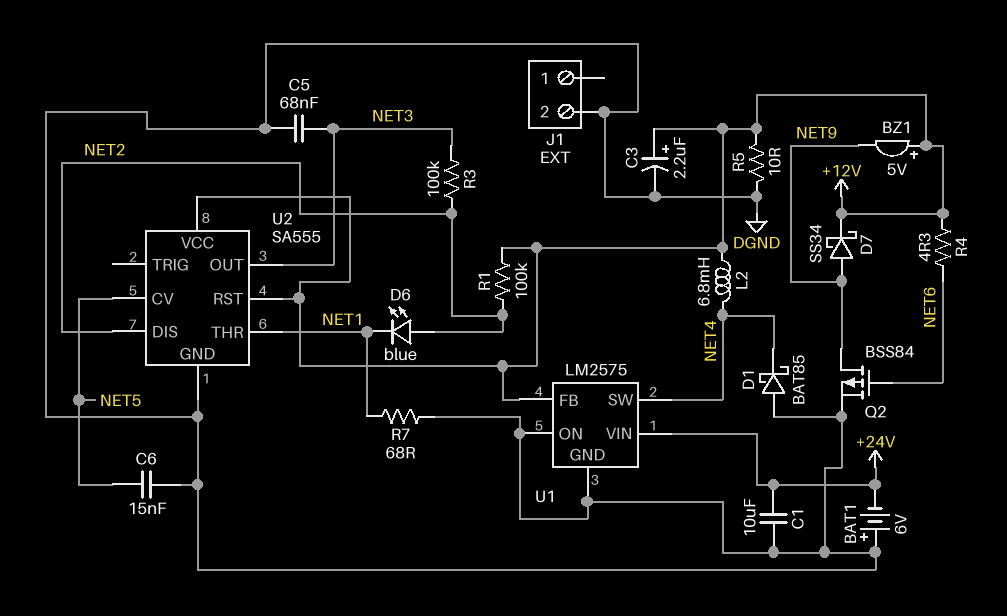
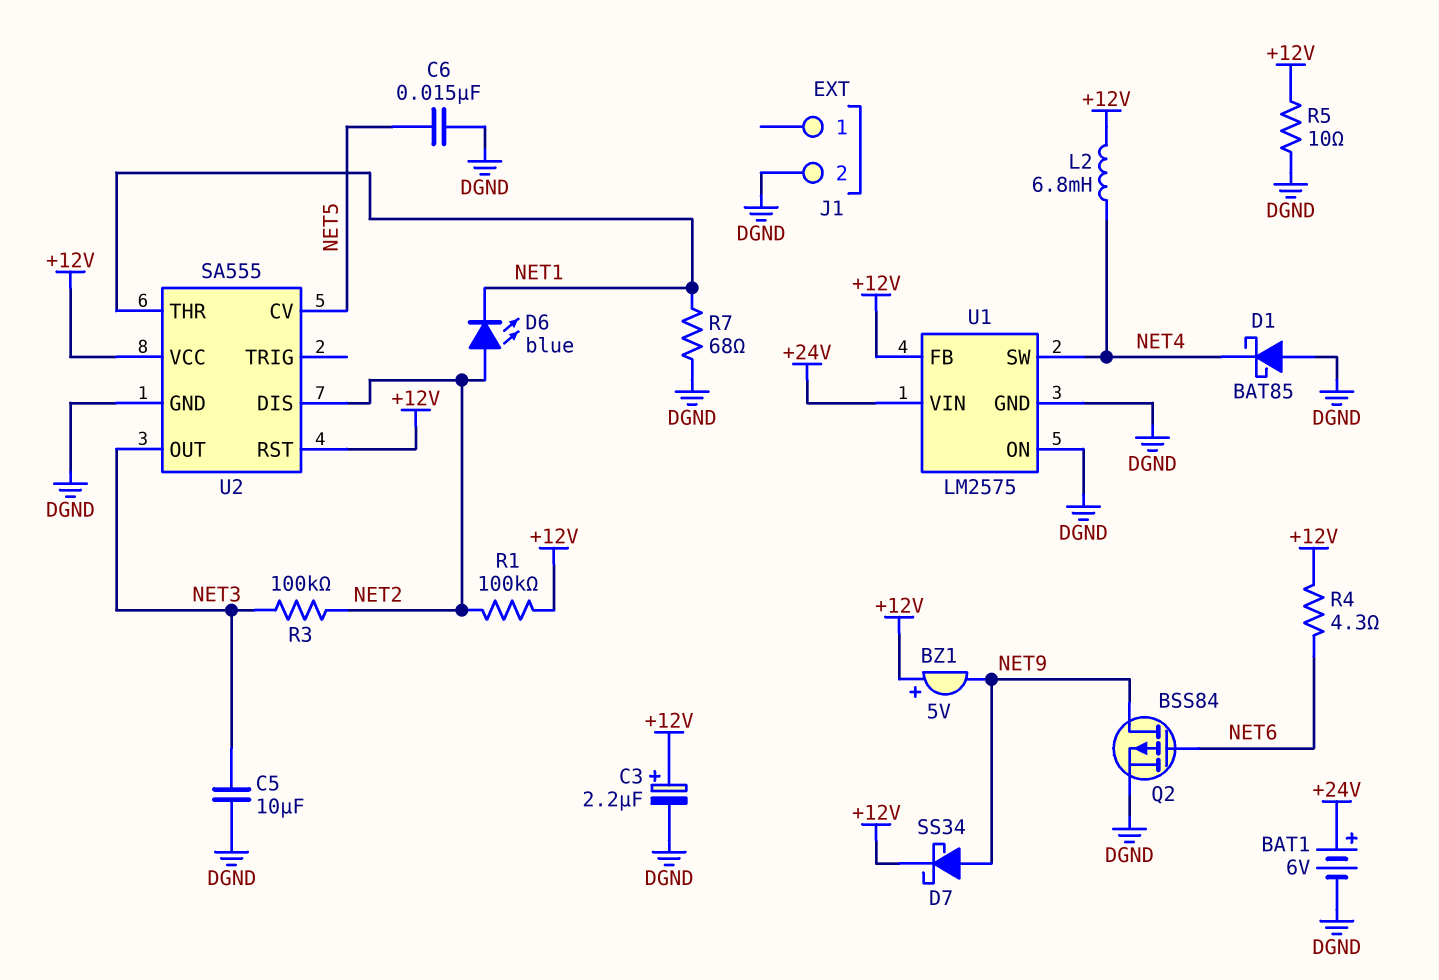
BAT1: 6V (plus DGND, minus +24V) -> 6V (plus +24V, minus DGND)
C1: 10uF (+24V, DGND) -> none
C5: 68nF (DGND, NET3) -> 10uF (DGND, NET3)

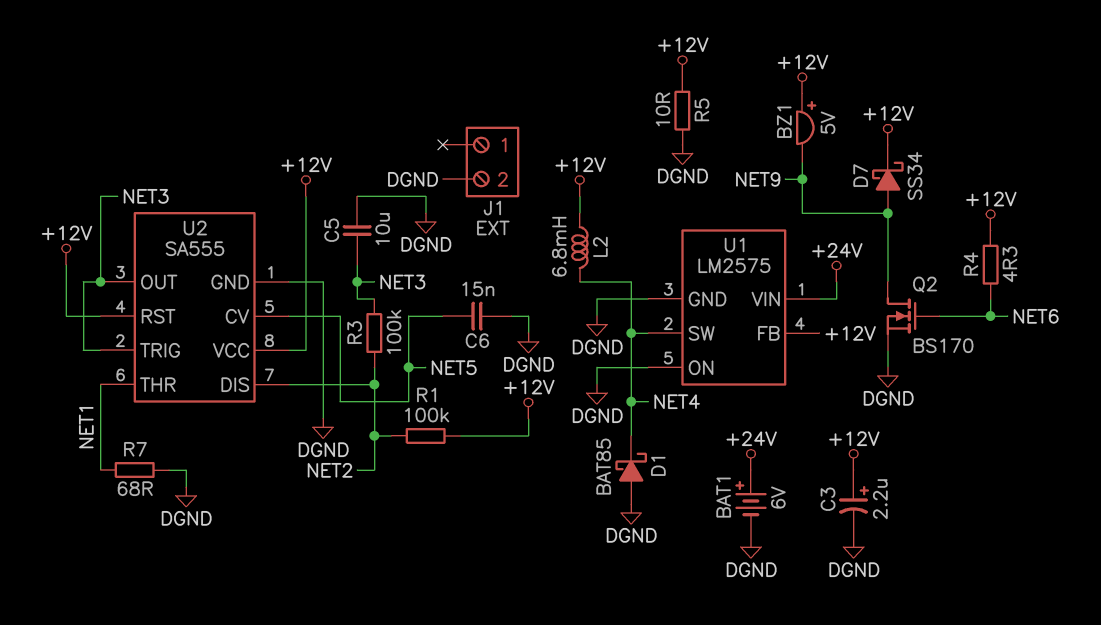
D6: LED blue (A NET2, K NET1) -> none
Q2: PMOS BSS84 (G NET6, D NET9, S DGND) -> NMOS BS170 (G NET6, D NET9, S DGND)
U2 pin TRIG: none -> NET3

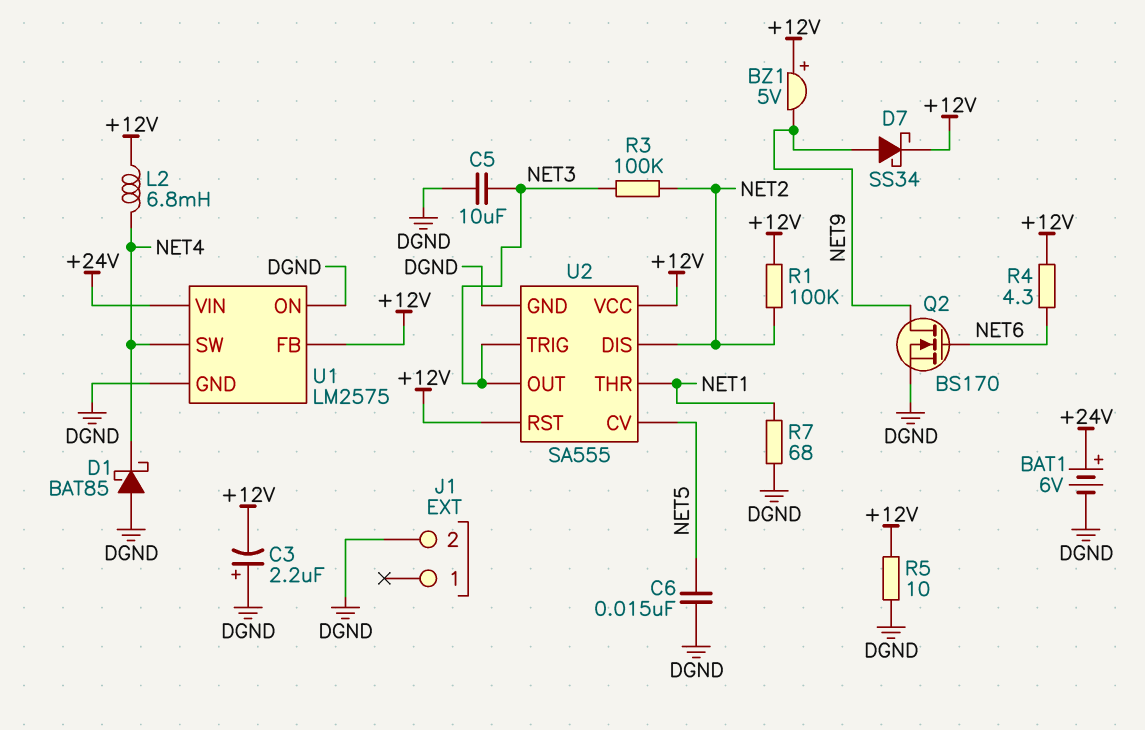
C3: 2.2uF (plus +12V, minus DGND) -> 2.2uF (plus DGND, minus +12V)

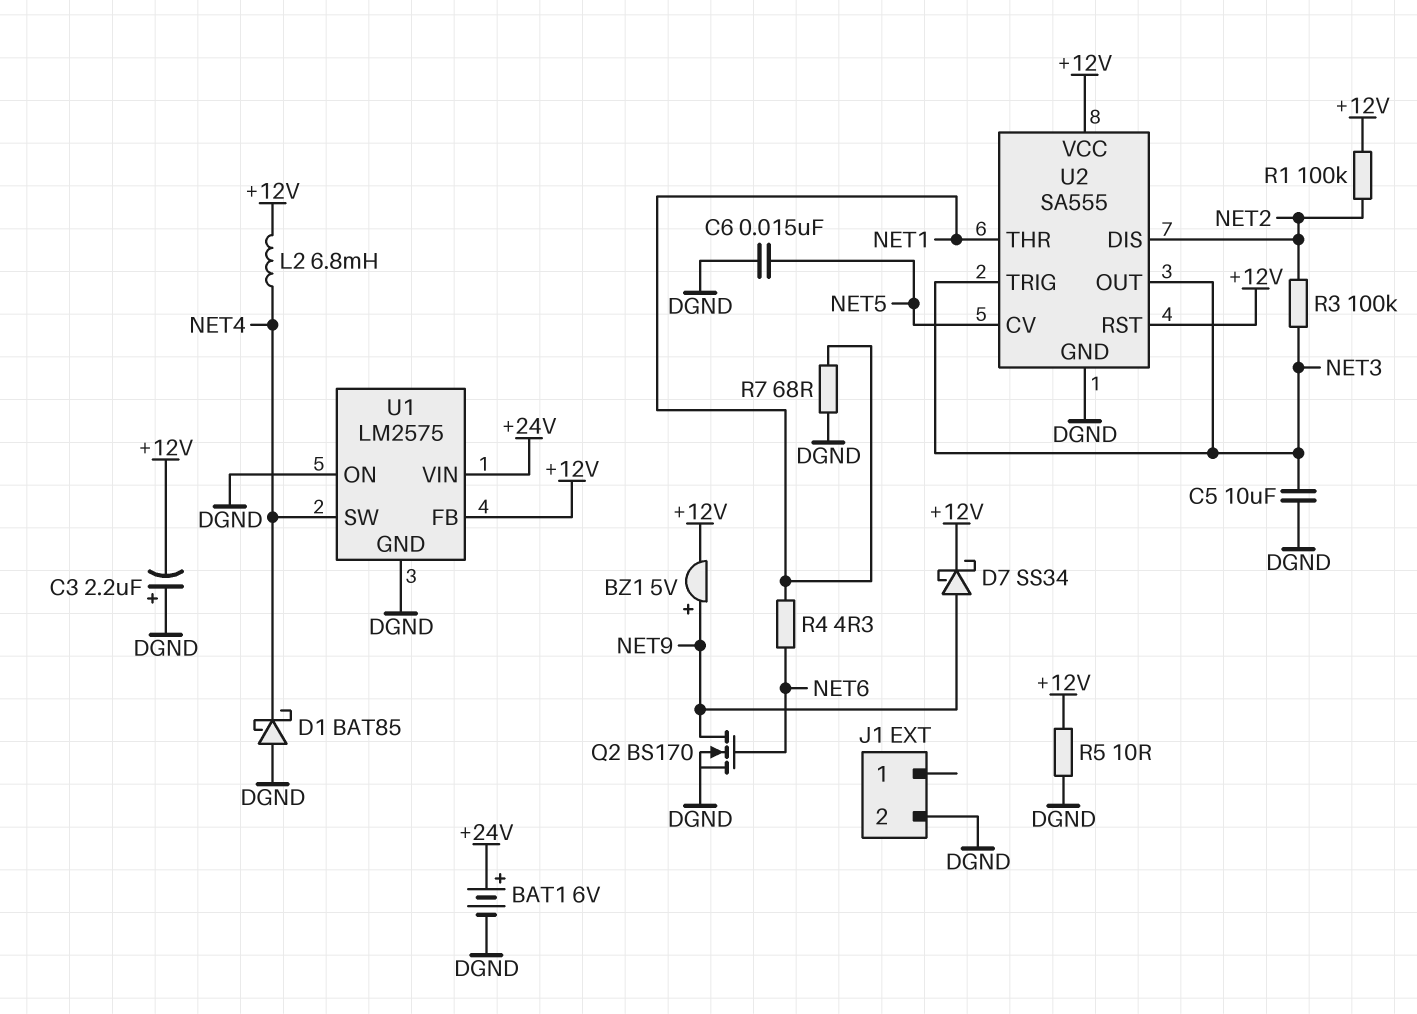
BZ1: buzzer 5V (plus +12V, minus NET9) -> buzzer 5V (plus NET9, minus +12V)
R4: 4.3 (+12V, NET6) -> 4.3 (NET1, NET6)

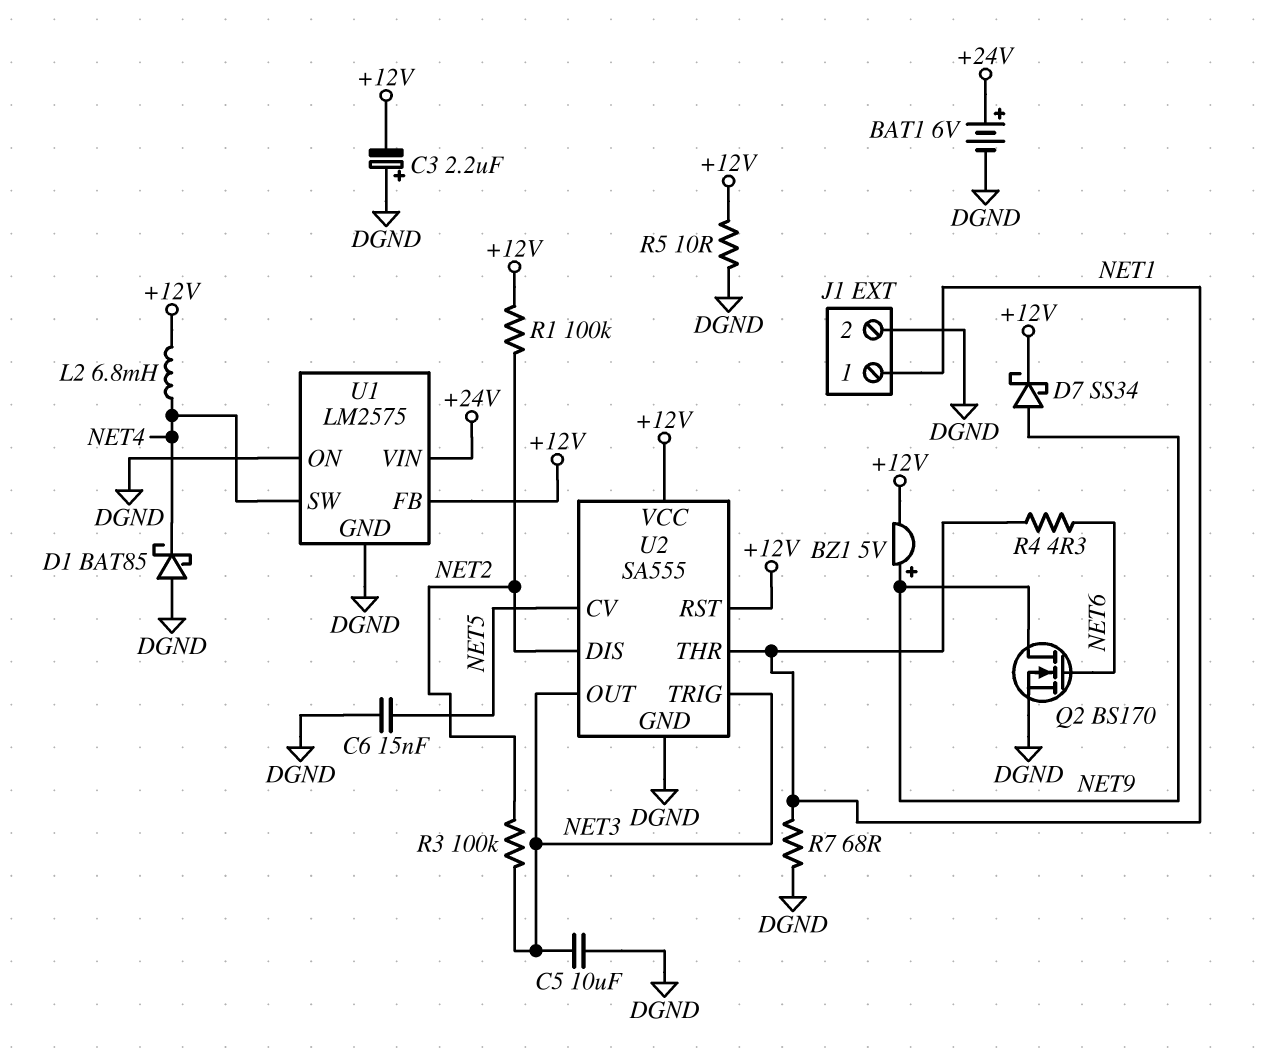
J1 pin 1: none -> NET1

